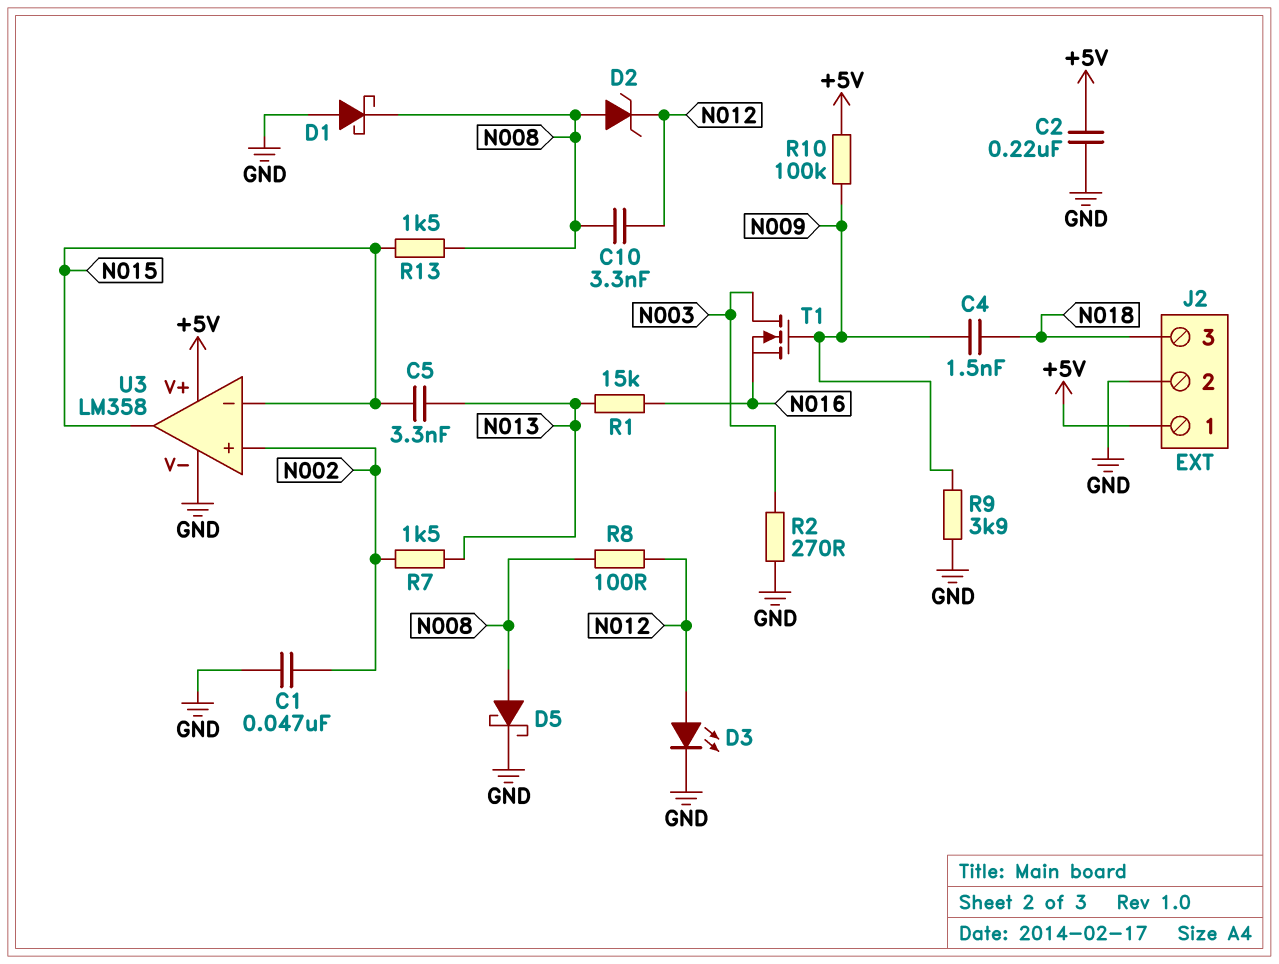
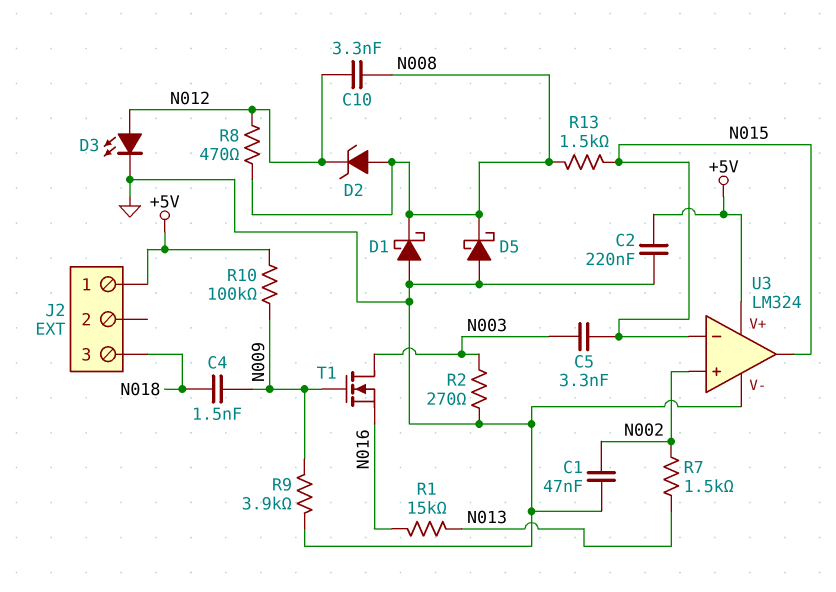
C5: 3.3nF (N013, N015) -> 3.3nF (N003, N015)
D5: schottky (A N008, K GND) -> schottky (A GND, K N008)
J2 pin 2: GND -> none
R8: 100 (N008, N012) -> 470 (N008, N012)
U3: LM358 -> LM324

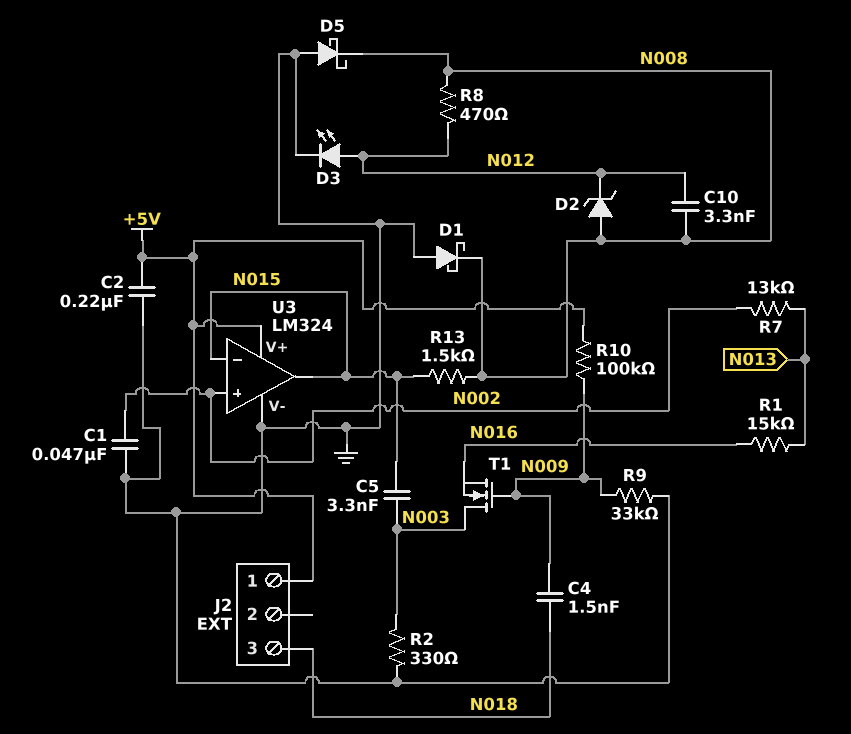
R2: 270 (GND, N003) -> 330 (GND, N003)
R7: 1.5k (N002, N013) -> 13k (N002, N013)
R9: 3.9k (GND, N009) -> 33k (GND, N009)

